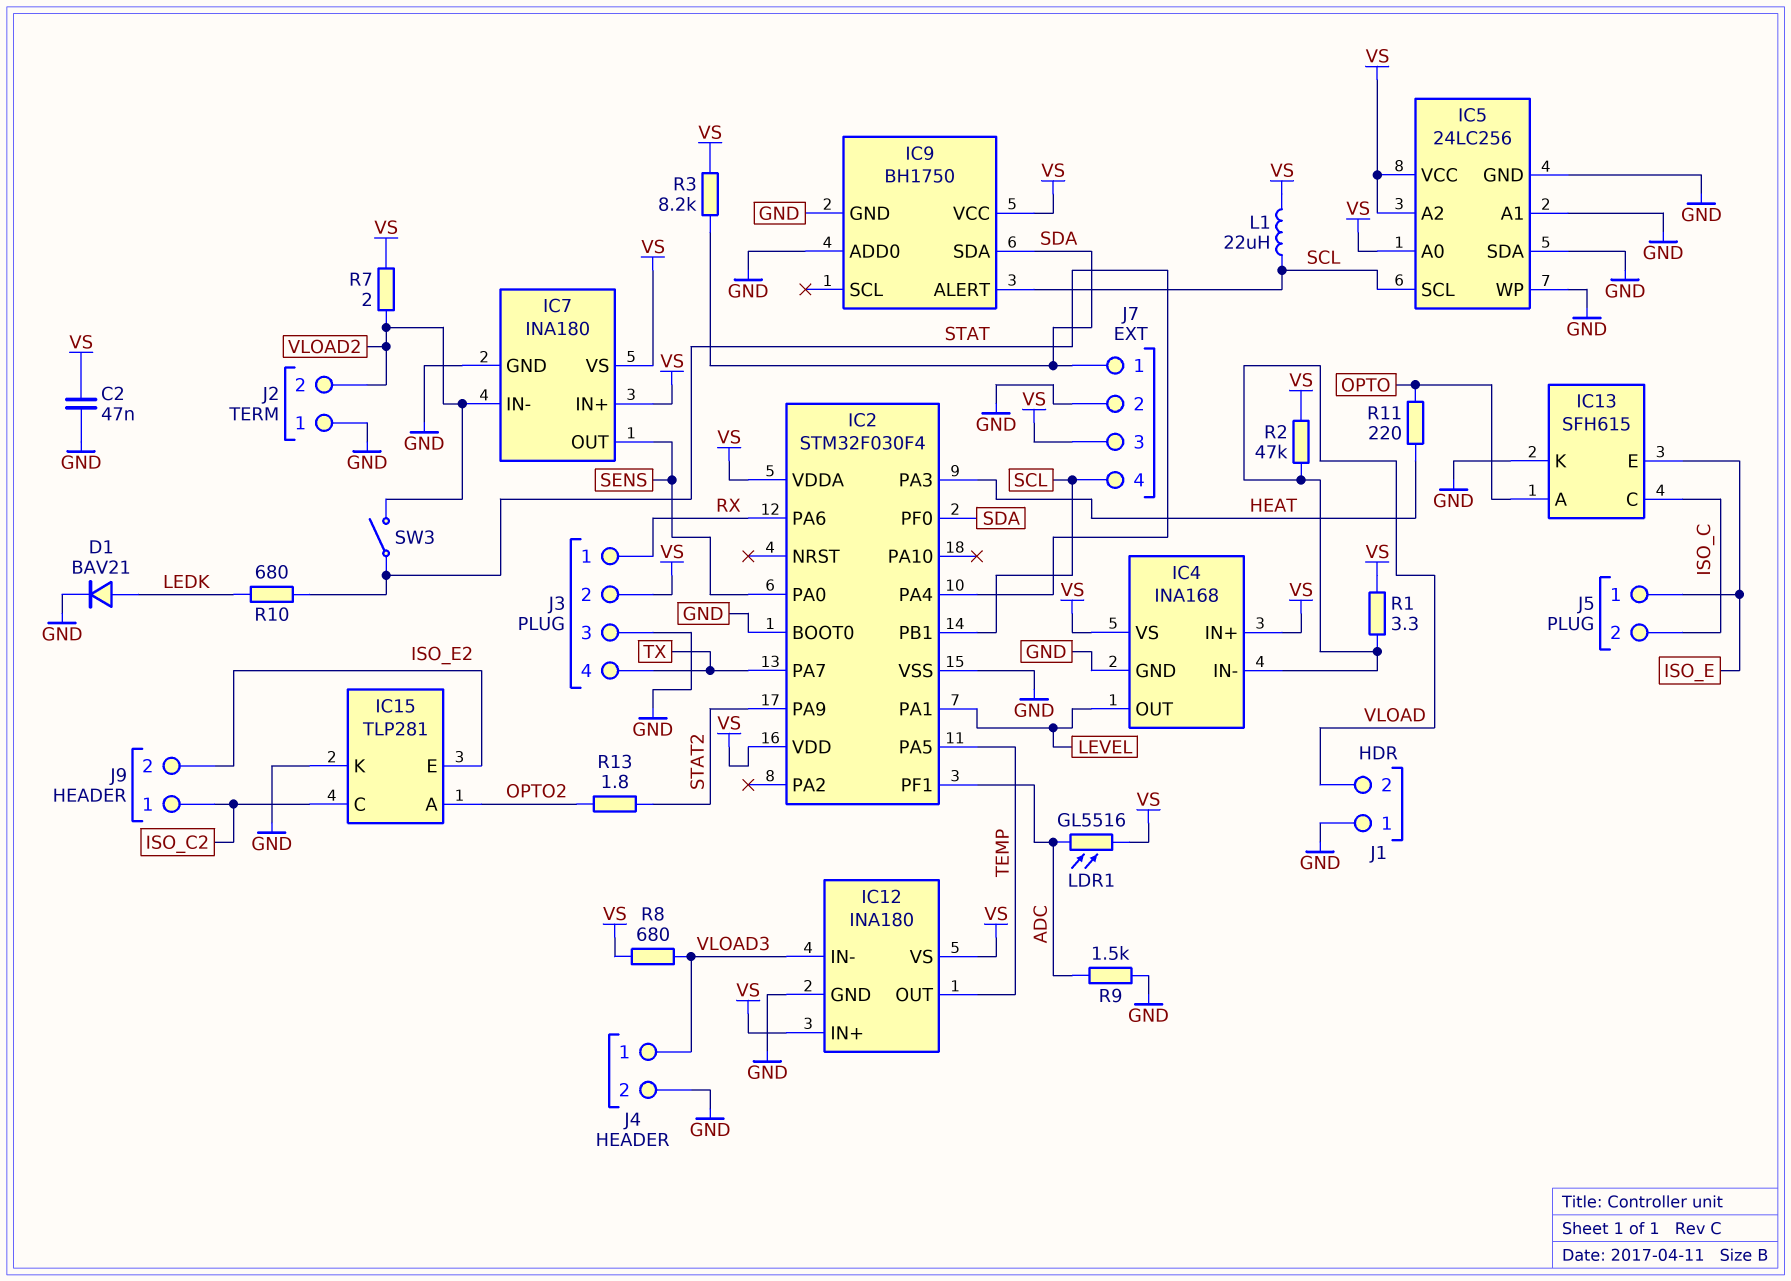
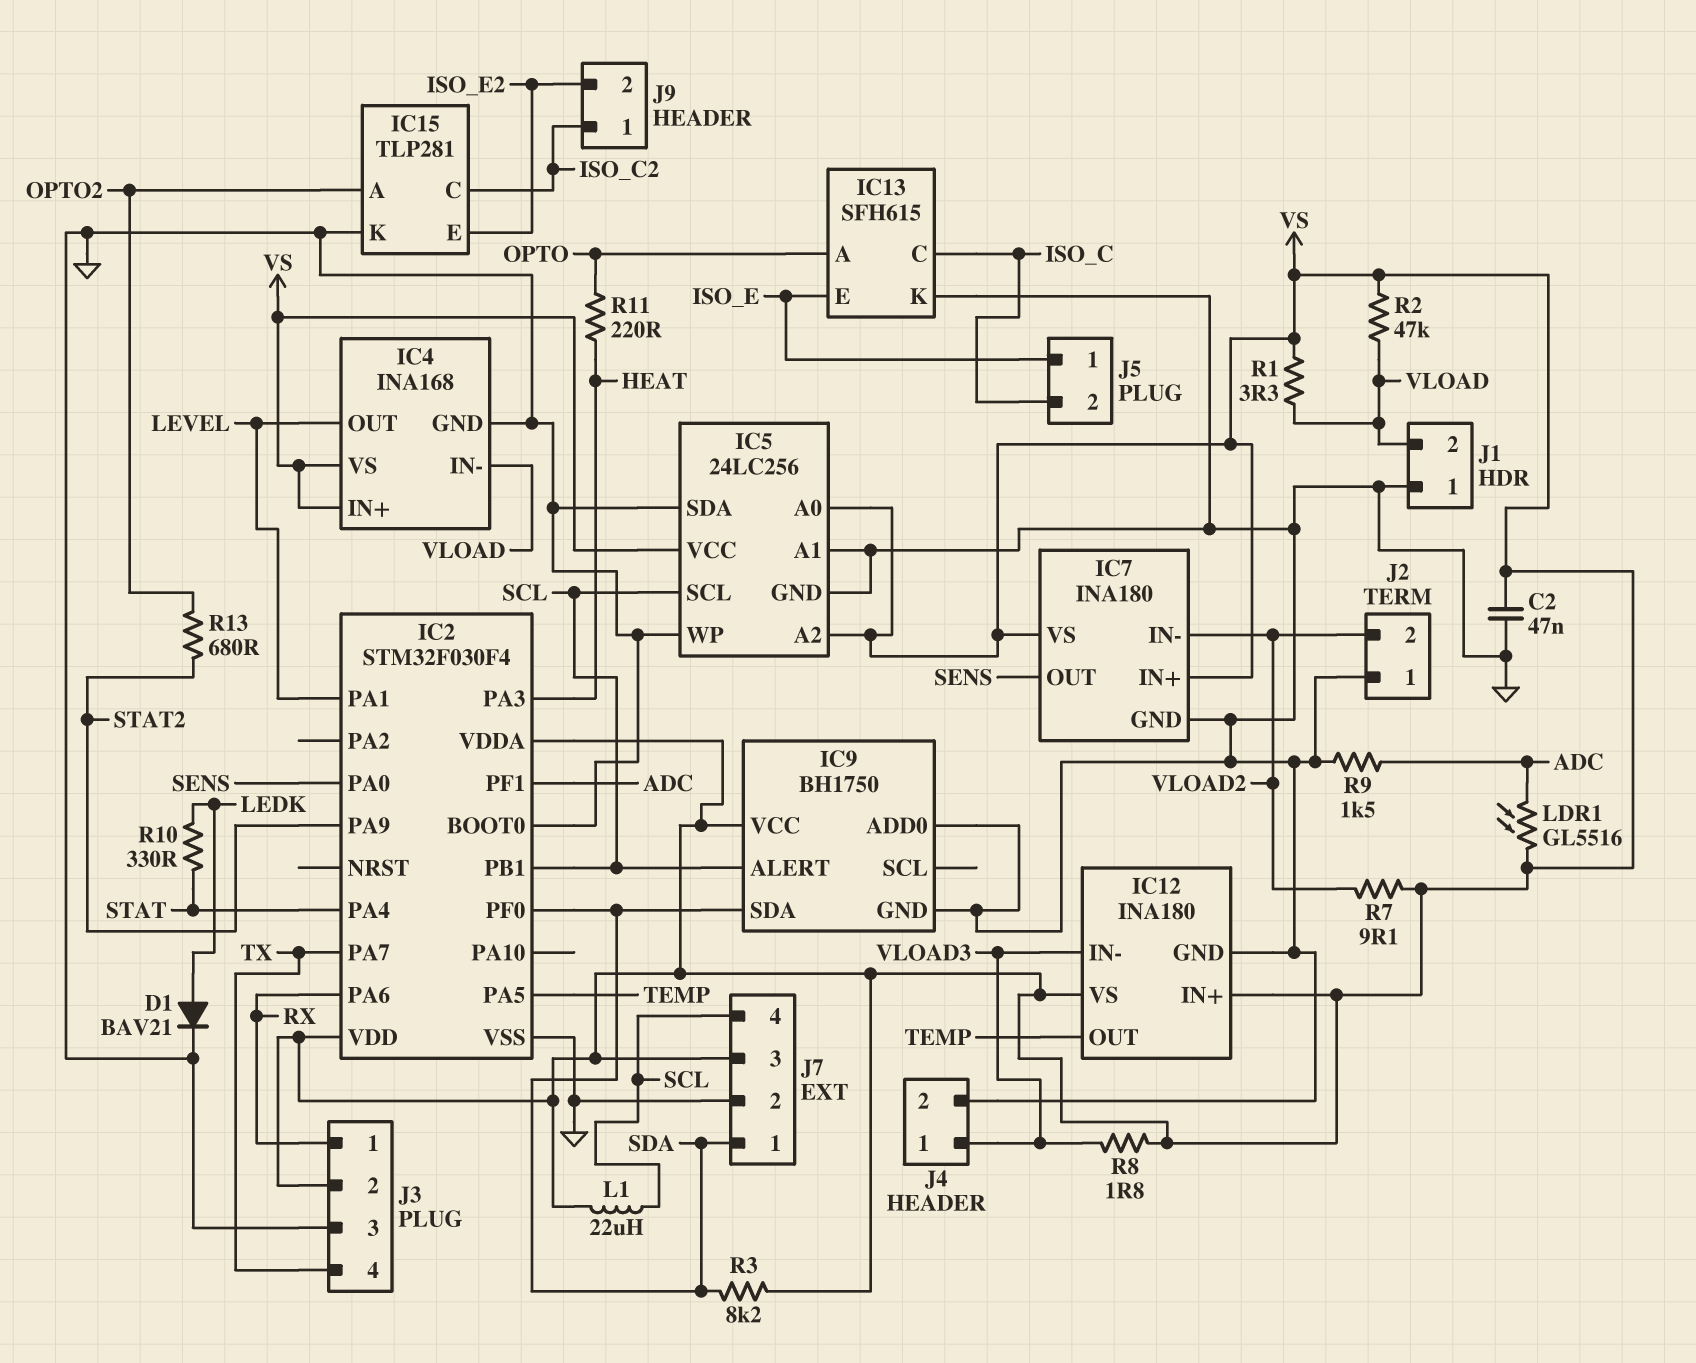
R7: 2 (VLOAD2, VS) -> 9.1 (VLOAD2, VS)
R8: 680 (VLOAD3, VS) -> 1.8 (VLOAD3, VS)
R10: 680 (LEDK, STAT) -> 330 (LEDK, STAT)
R13: 1.8 (OPTO2, STAT2) -> 680 (OPTO2, STAT2)
SW3: switch (STAT, VLOAD2) -> none

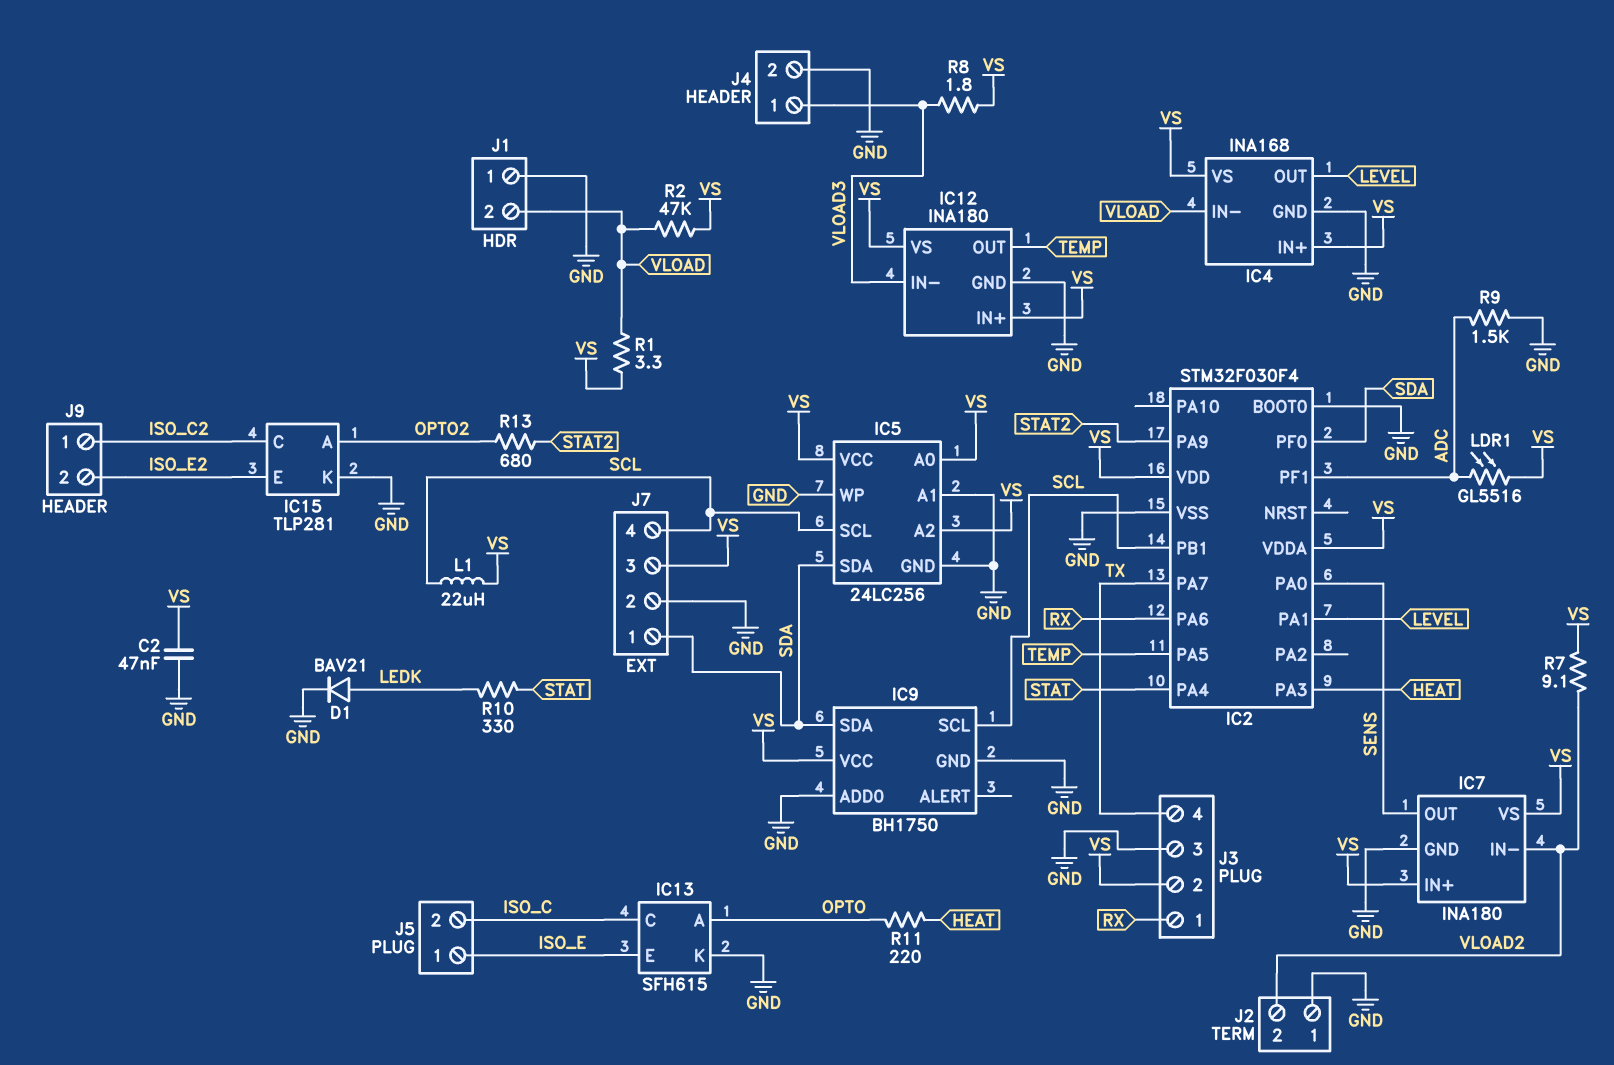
IC5 pin SDA: GND -> SDA
IC9 pin ALERT: SCL -> none
IC9 pin SCL: none -> SCL
R3: 8.2k (SDA, VS) -> none

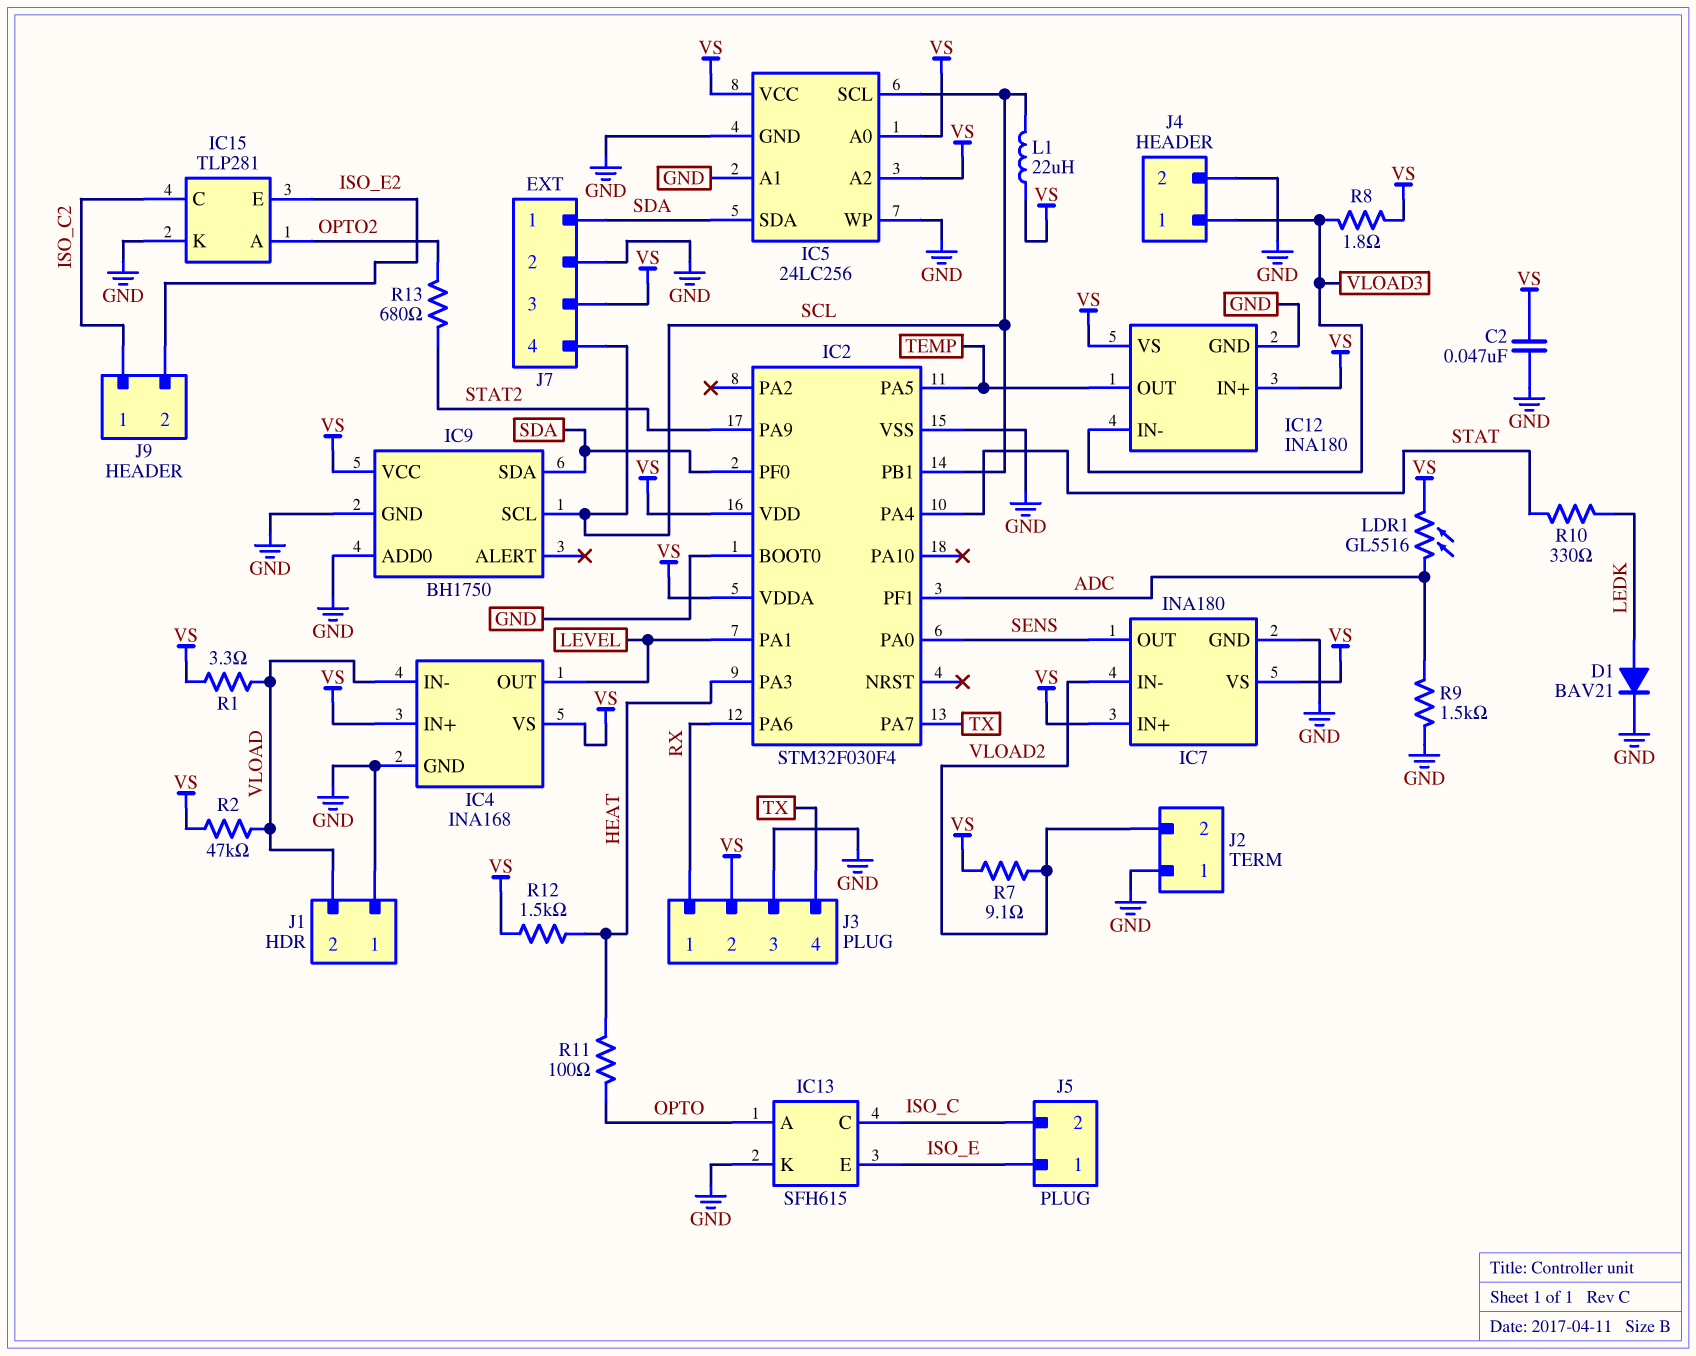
R11: 220 (HEAT, OPTO) -> 100 (HEAT, OPTO)
R12: none -> 1.5k (HEAT, VS)

